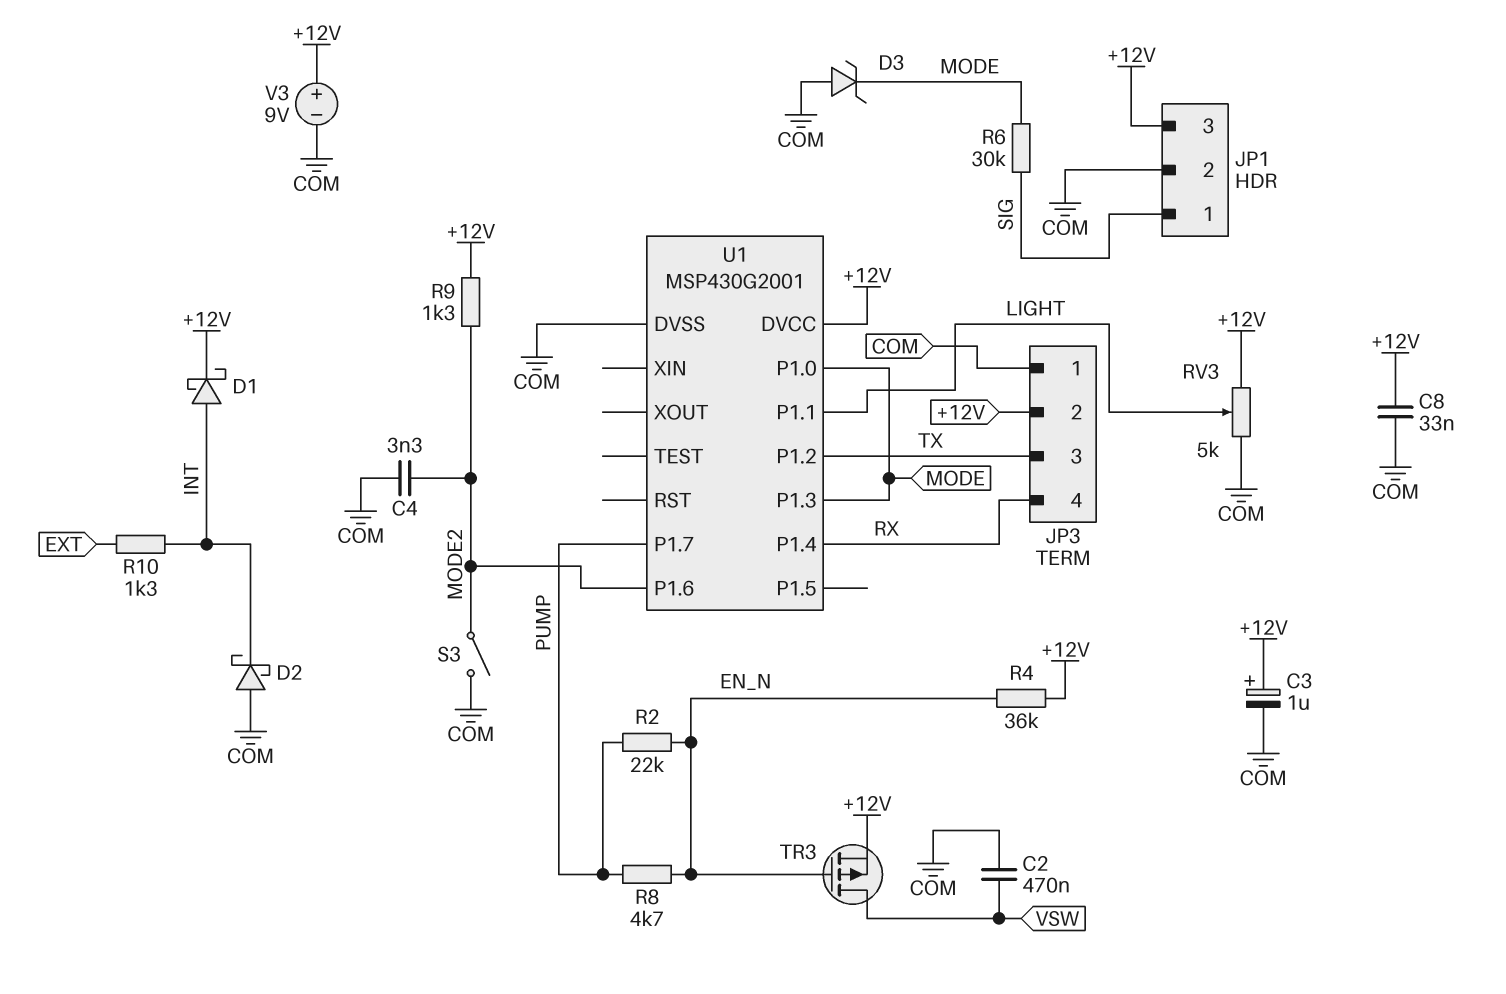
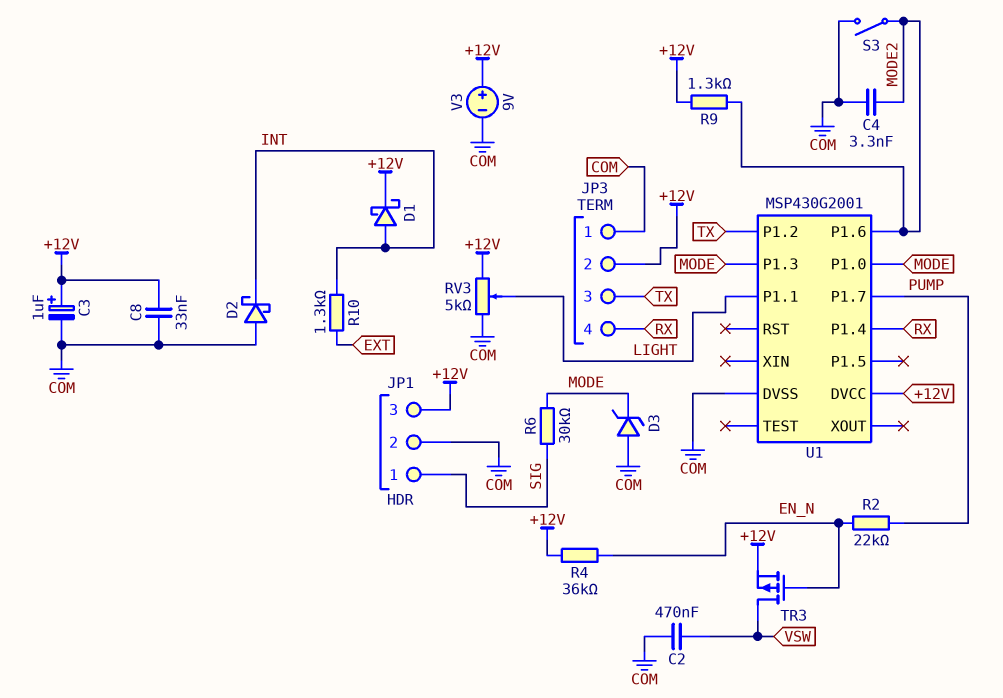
R8: 4.7k (EN_N, PUMP) -> none

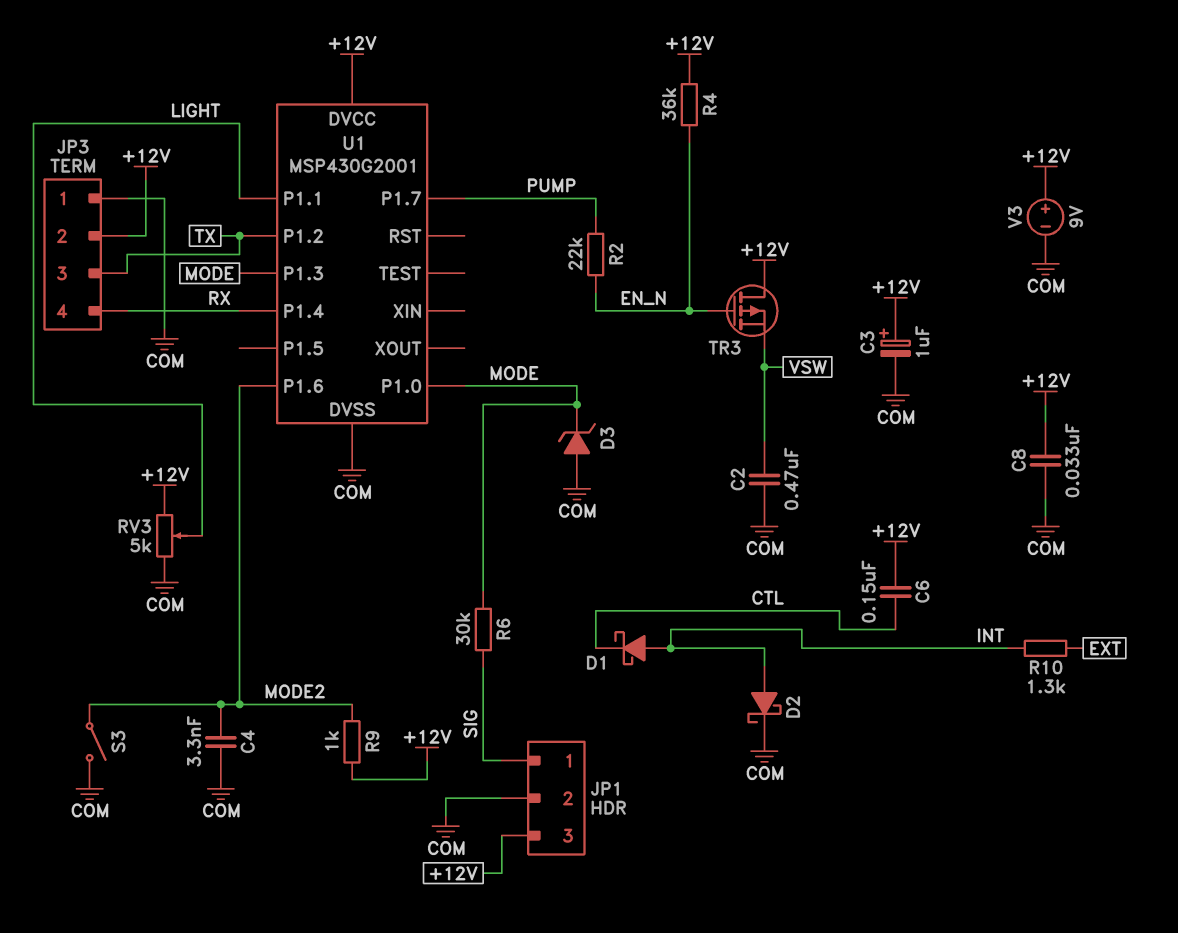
C6: none -> 150nF (+12V, CTL)
D1: schottky (A INT, K +12V) -> schottky (A INT, K CTL)
D2: schottky (A COM, K INT) -> schottky (A INT, K COM)
R9: 1.3k (+12V, MODE2) -> 1k (+12V, MODE2)
TR3: PMOS (G EN_N, D VSW, S +12V) -> PMOS (G EN_N, D +12V, S VSW)

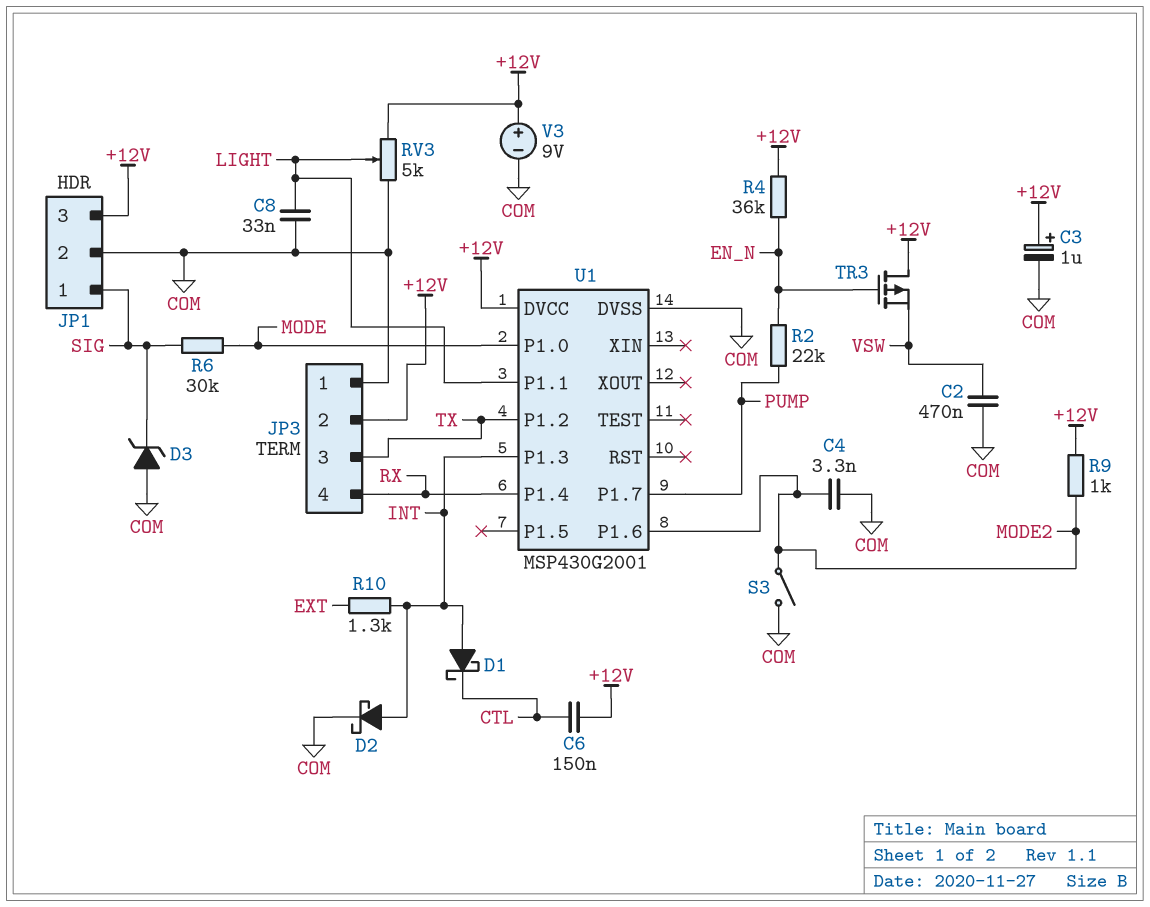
C8: 33nF (+12V, COM) -> 33nF (COM, LIGHT)
D3: zener (A COM, K MODE) -> zener (A COM, K SIG)
U1 pin P1.3: MODE -> INT

